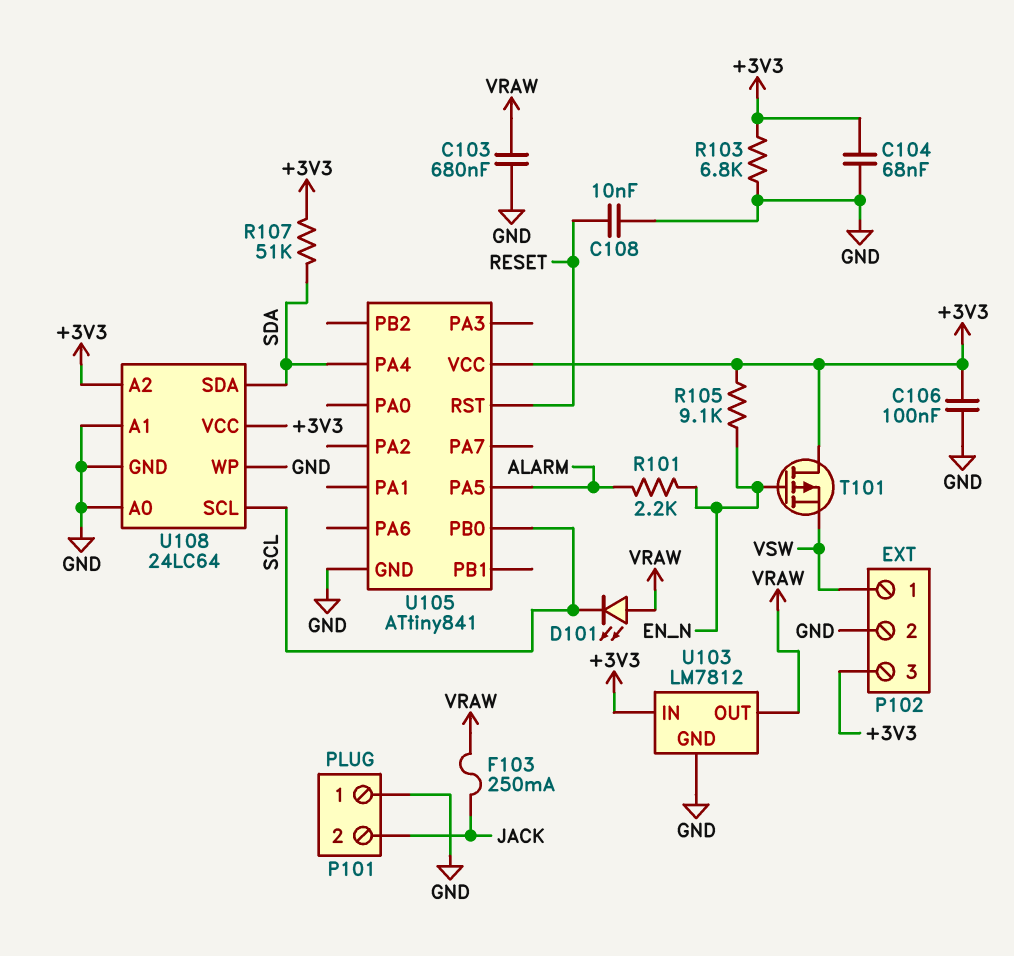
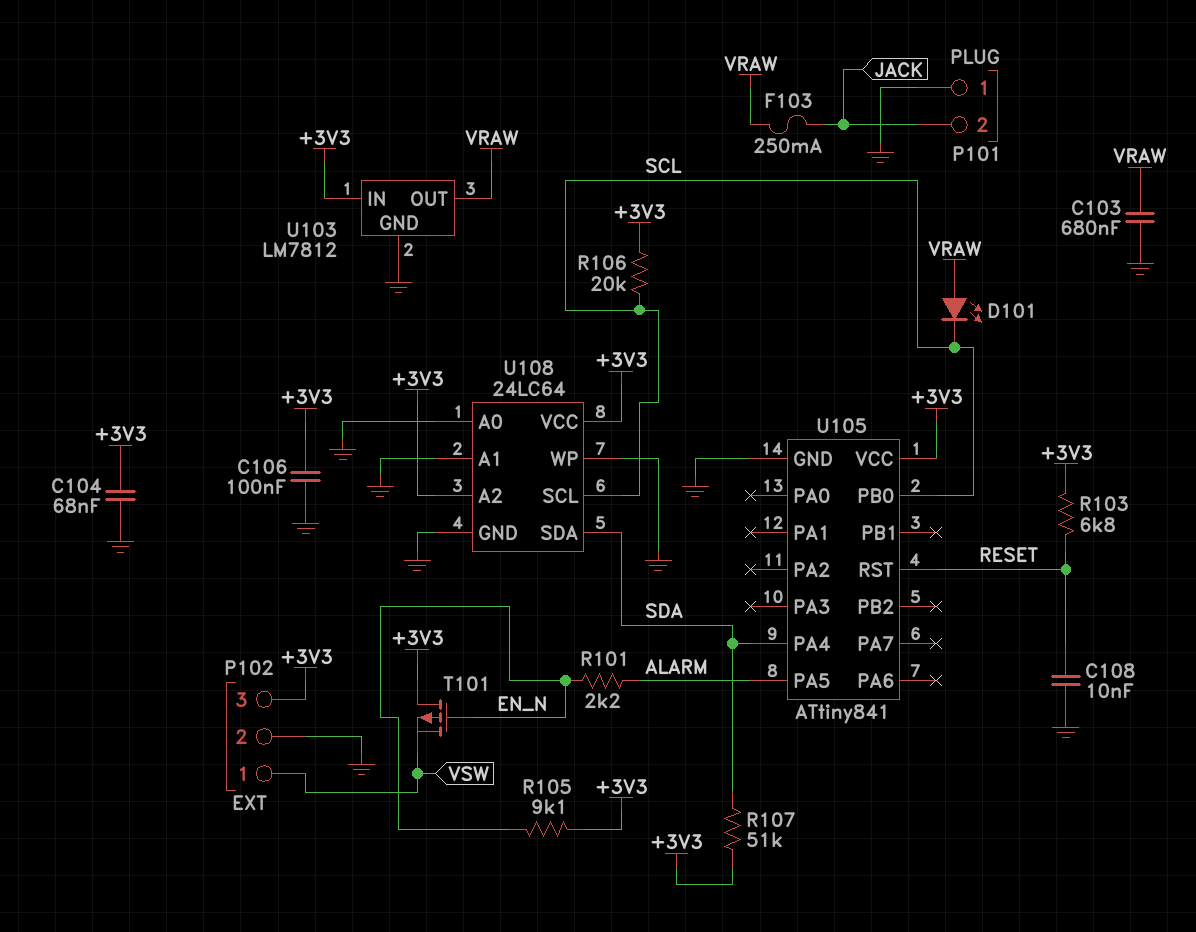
R103: 6.8k (+3V3, GND) -> 6.8k (+3V3, RESET)
R106: none -> 20k (+3V3, SCL)

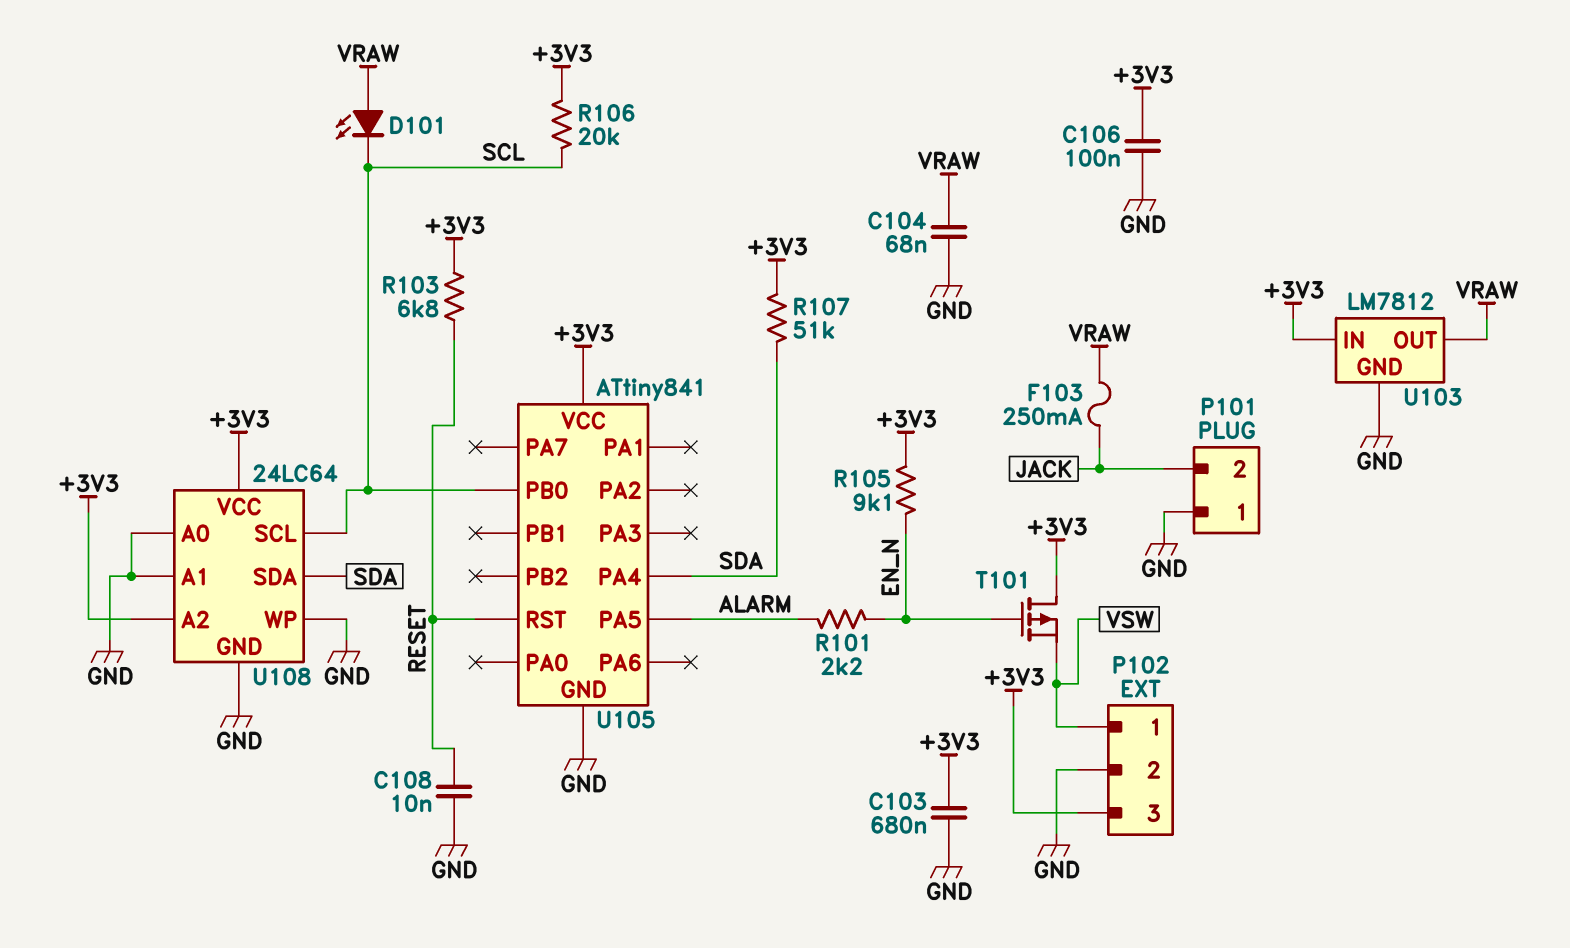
C103: 680nF (GND, VRAW) -> 680nF (+3V3, GND)
C104: 68nF (+3V3, GND) -> 68nF (GND, VRAW)

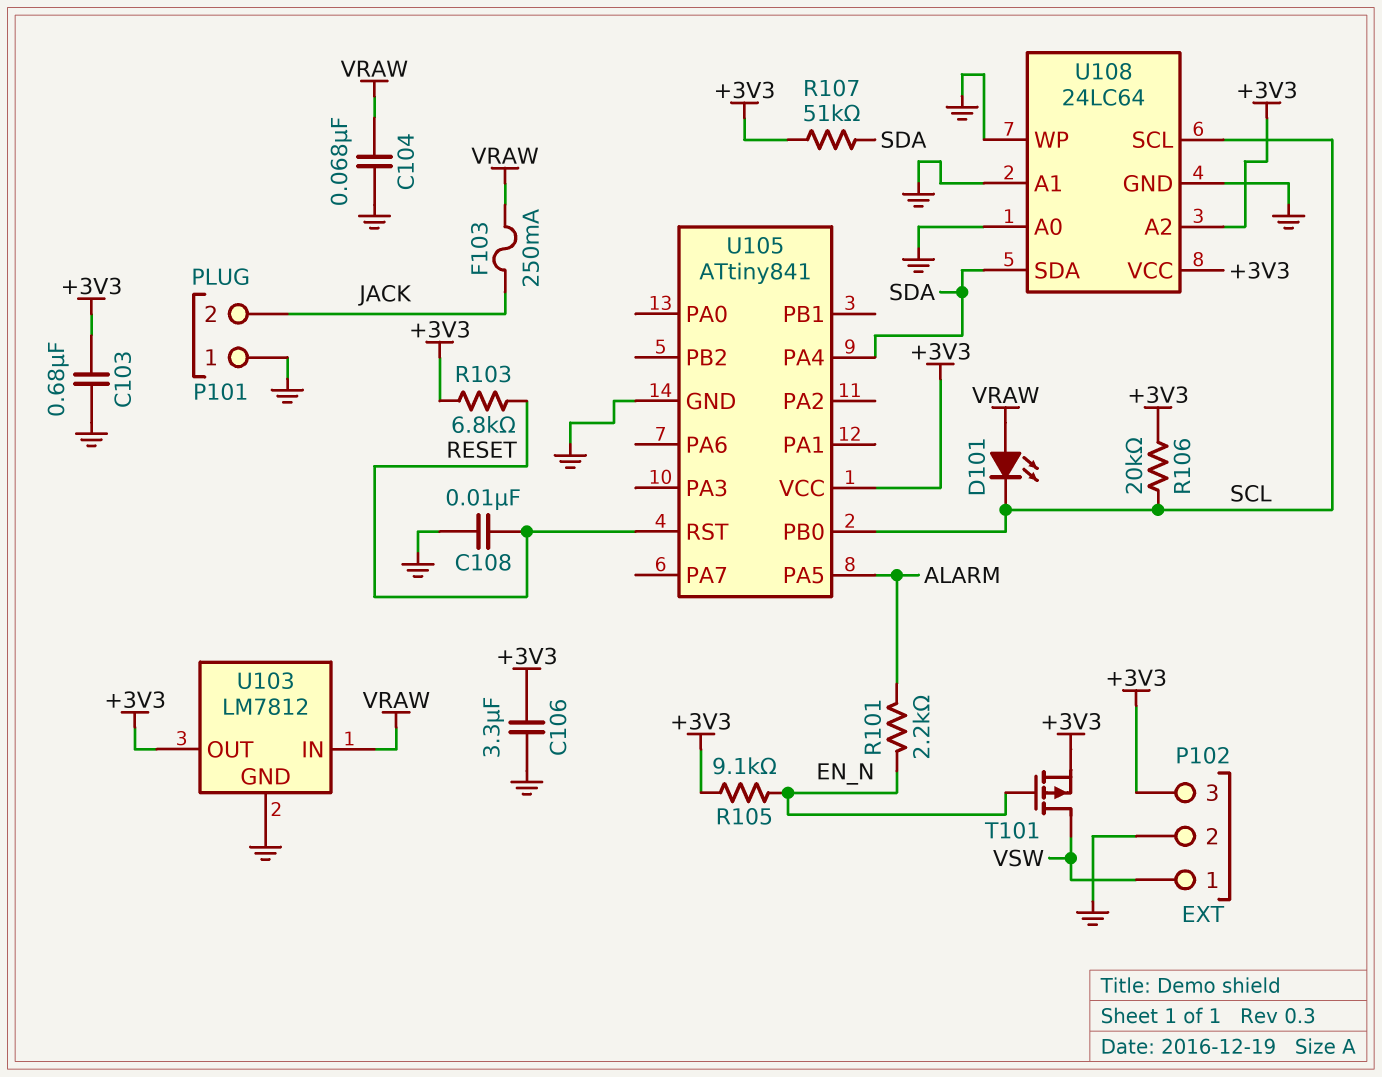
C106: 100nF (+3V3, GND) -> 3.3uF (+3V3, GND)
T101: PMOS (G EN_N, D +3V3, S VSW) -> PMOS (G EN_N, D VSW, S +3V3)
U103 pin IN: +3V3 -> VRAW
U103 pin OUT: VRAW -> +3V3

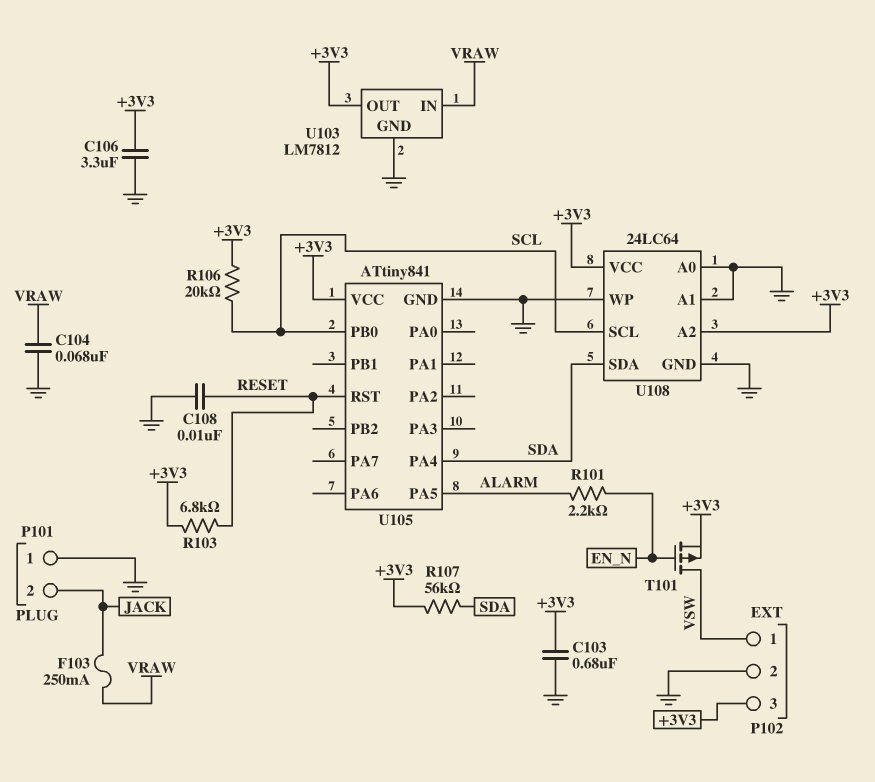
D101: LED (A VRAW, K SCL) -> none
R105: 9.1k (+3V3, EN_N) -> none
R107: 51k (+3V3, SDA) -> 56k (+3V3, SDA)

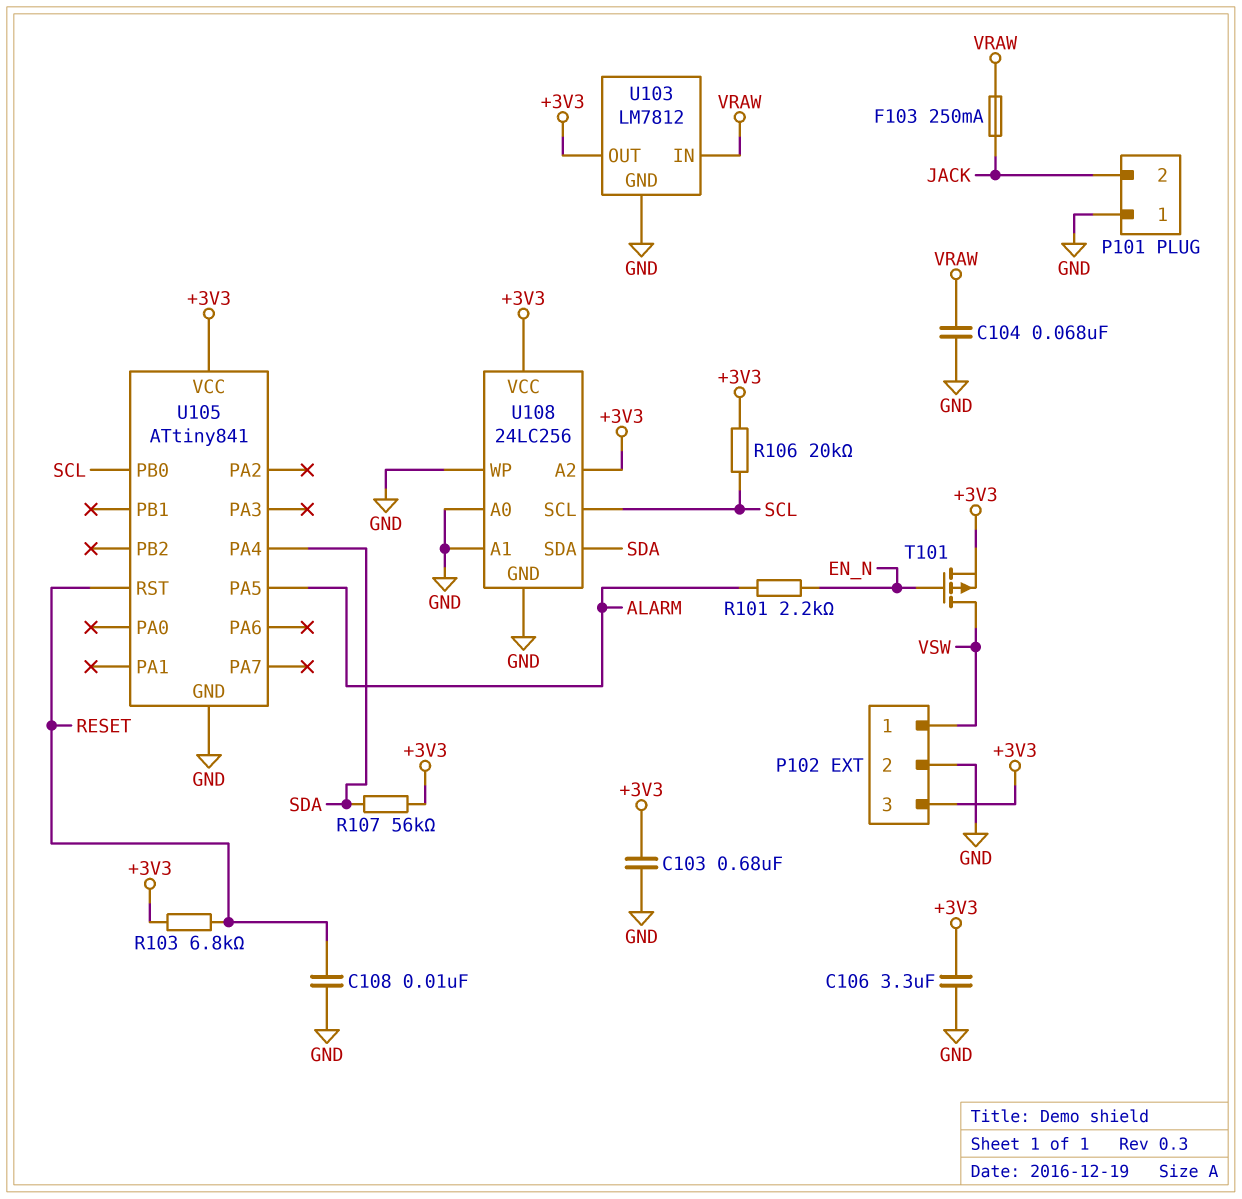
U108: 24LC64 -> 24LC256

